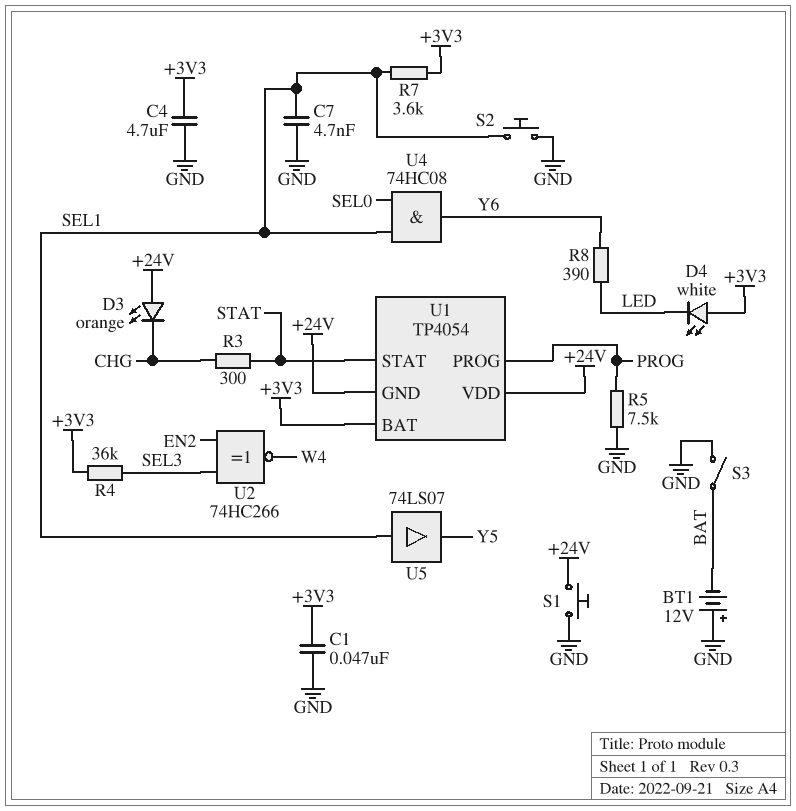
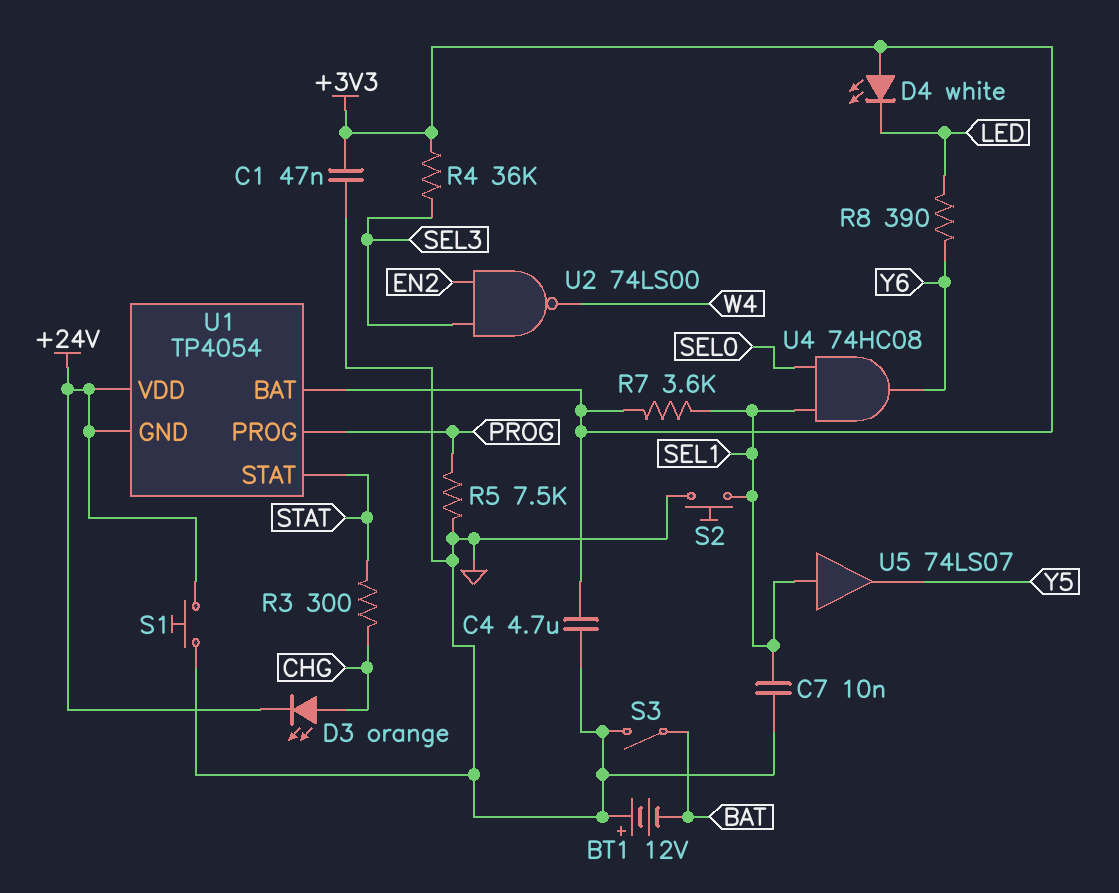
C7: 4.7nF (GND, SEL1) -> 10nF (GND, SEL1)
D3: LED orange (A +24V, K CHG) -> LED orange (A CHG, K +24V)
U2: XNOR 74HC266 (in EN2, in SEL3, out W4) -> NAND 74LS00 (in EN2, in SEL3, out W4)

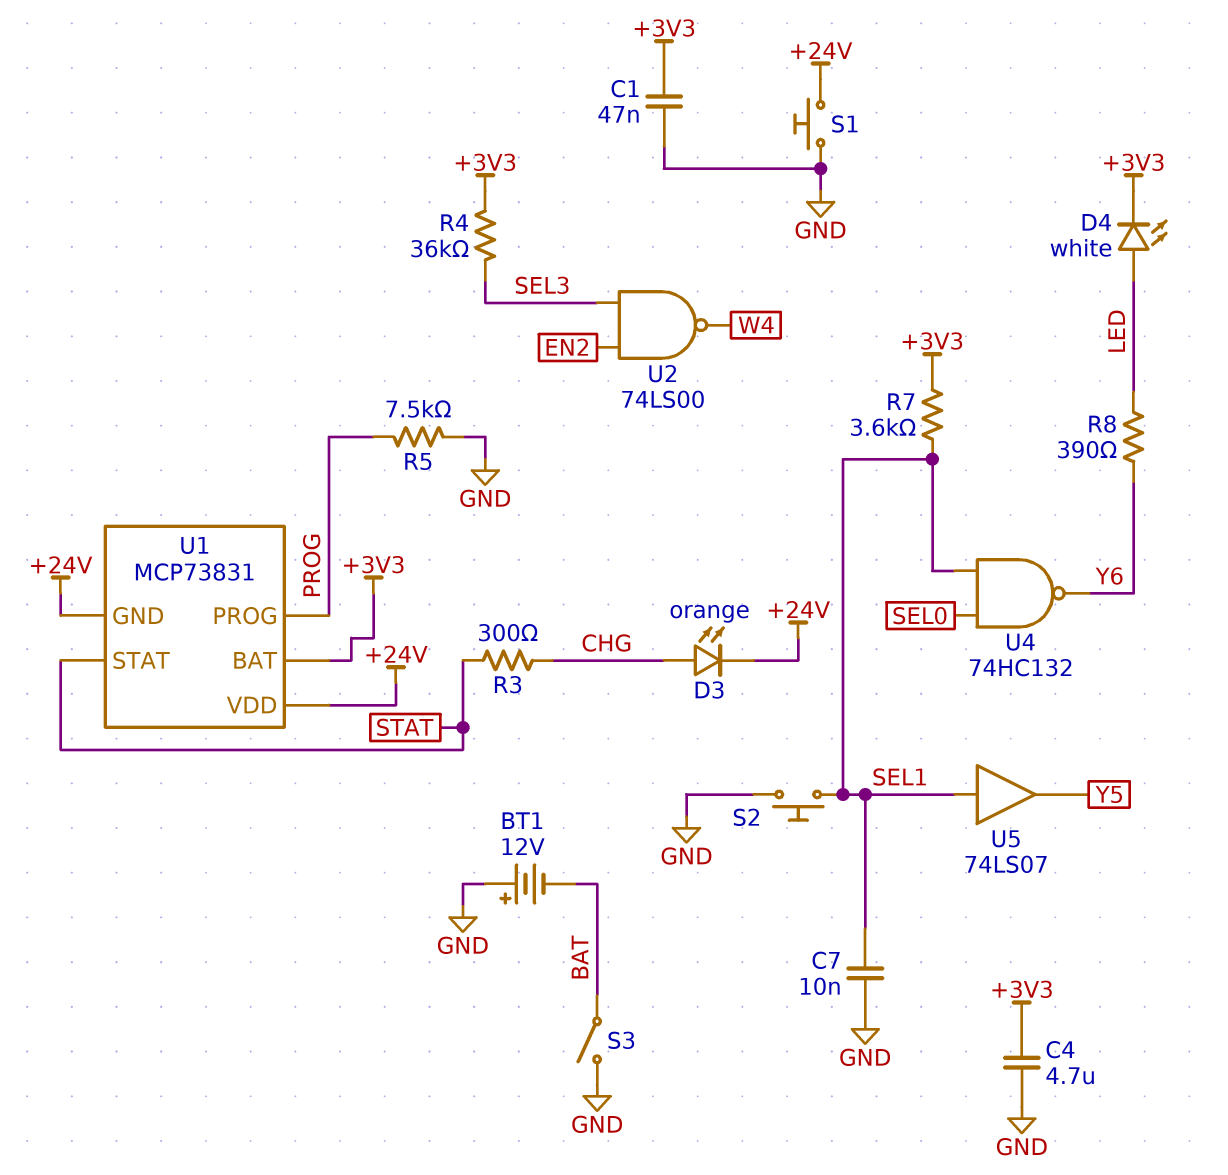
D4: LED white (A +3V3, K LED) -> LED white (A LED, K +3V3)
U1: TP4054 -> MCP73831
U4: AND 74HC08 (in SEL0, in SEL1, out Y6) -> NAND 74HC132 (in SEL0, in SEL1, out Y6)

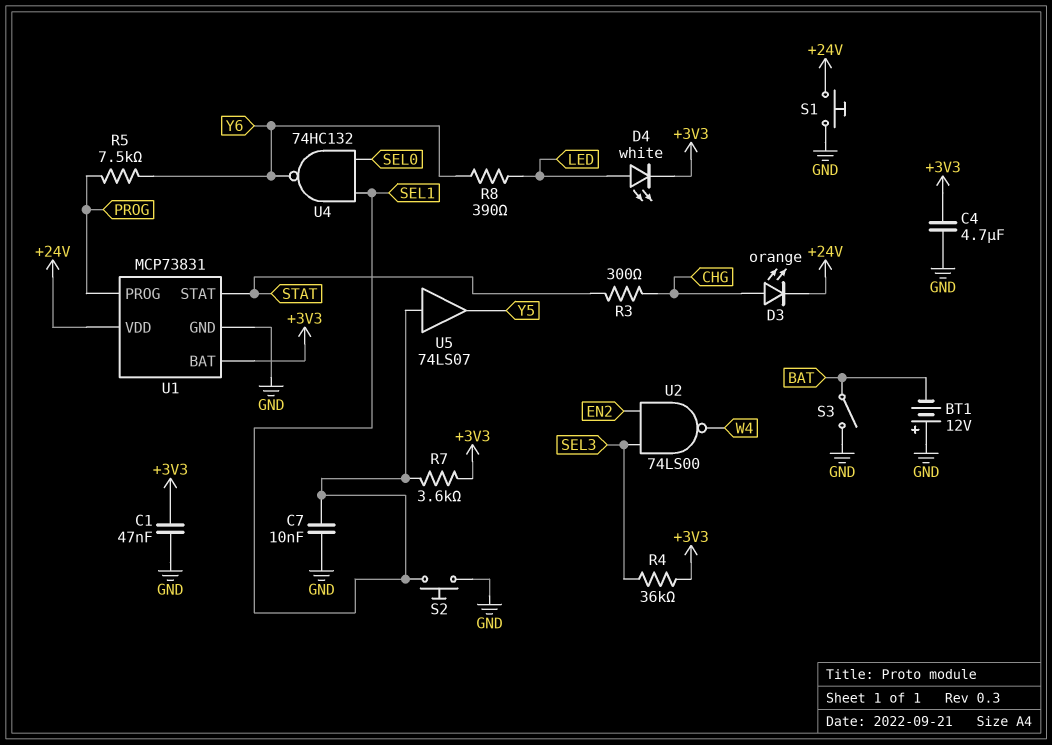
R5: 7.5k (GND, PROG) -> 7.5k (PROG, Y6)
U1 pin GND: +24V -> GND

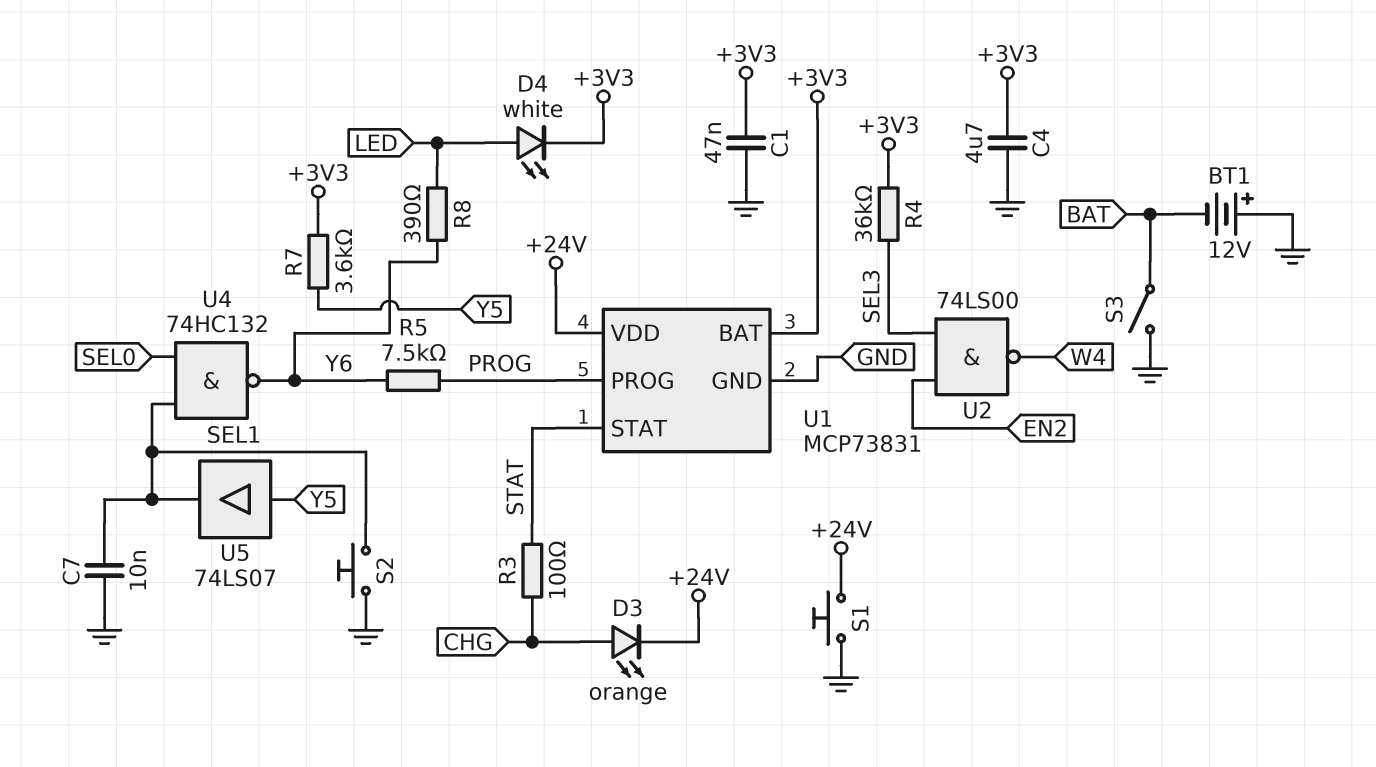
R3: 300 (CHG, STAT) -> 100 (CHG, STAT)
R7: 3.6k (+3V3, SEL1) -> 3.6k (+3V3, Y5)
U5: buffer 74LS07 (in SEL1, out Y5) -> buffer 74LS07 (in Y5, out SEL1)

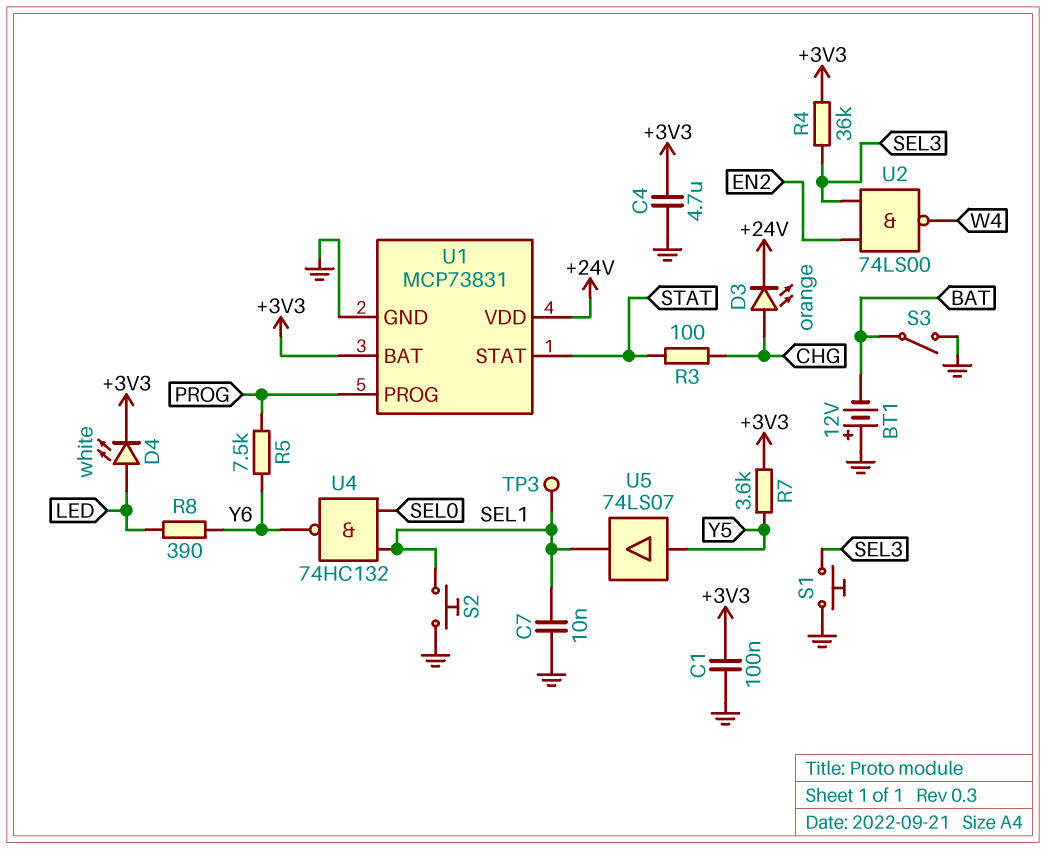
C1: 47nF (+3V3, GND) -> 100nF (+3V3, GND)
S1: button (+24V, GND) -> button (GND, SEL3)
TP3: none -> test point (SEL1)

